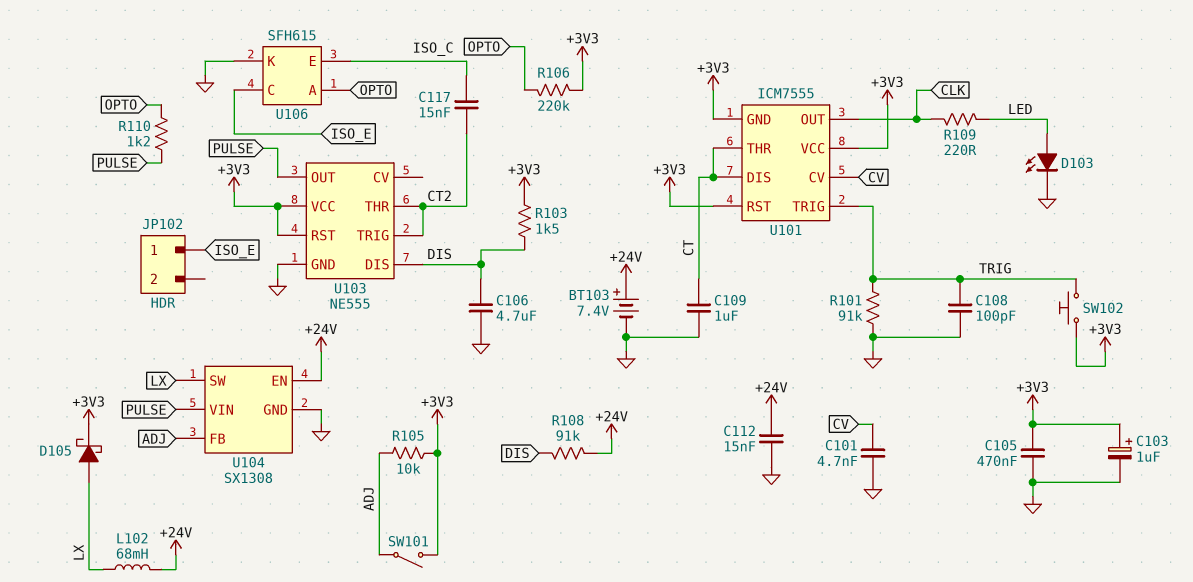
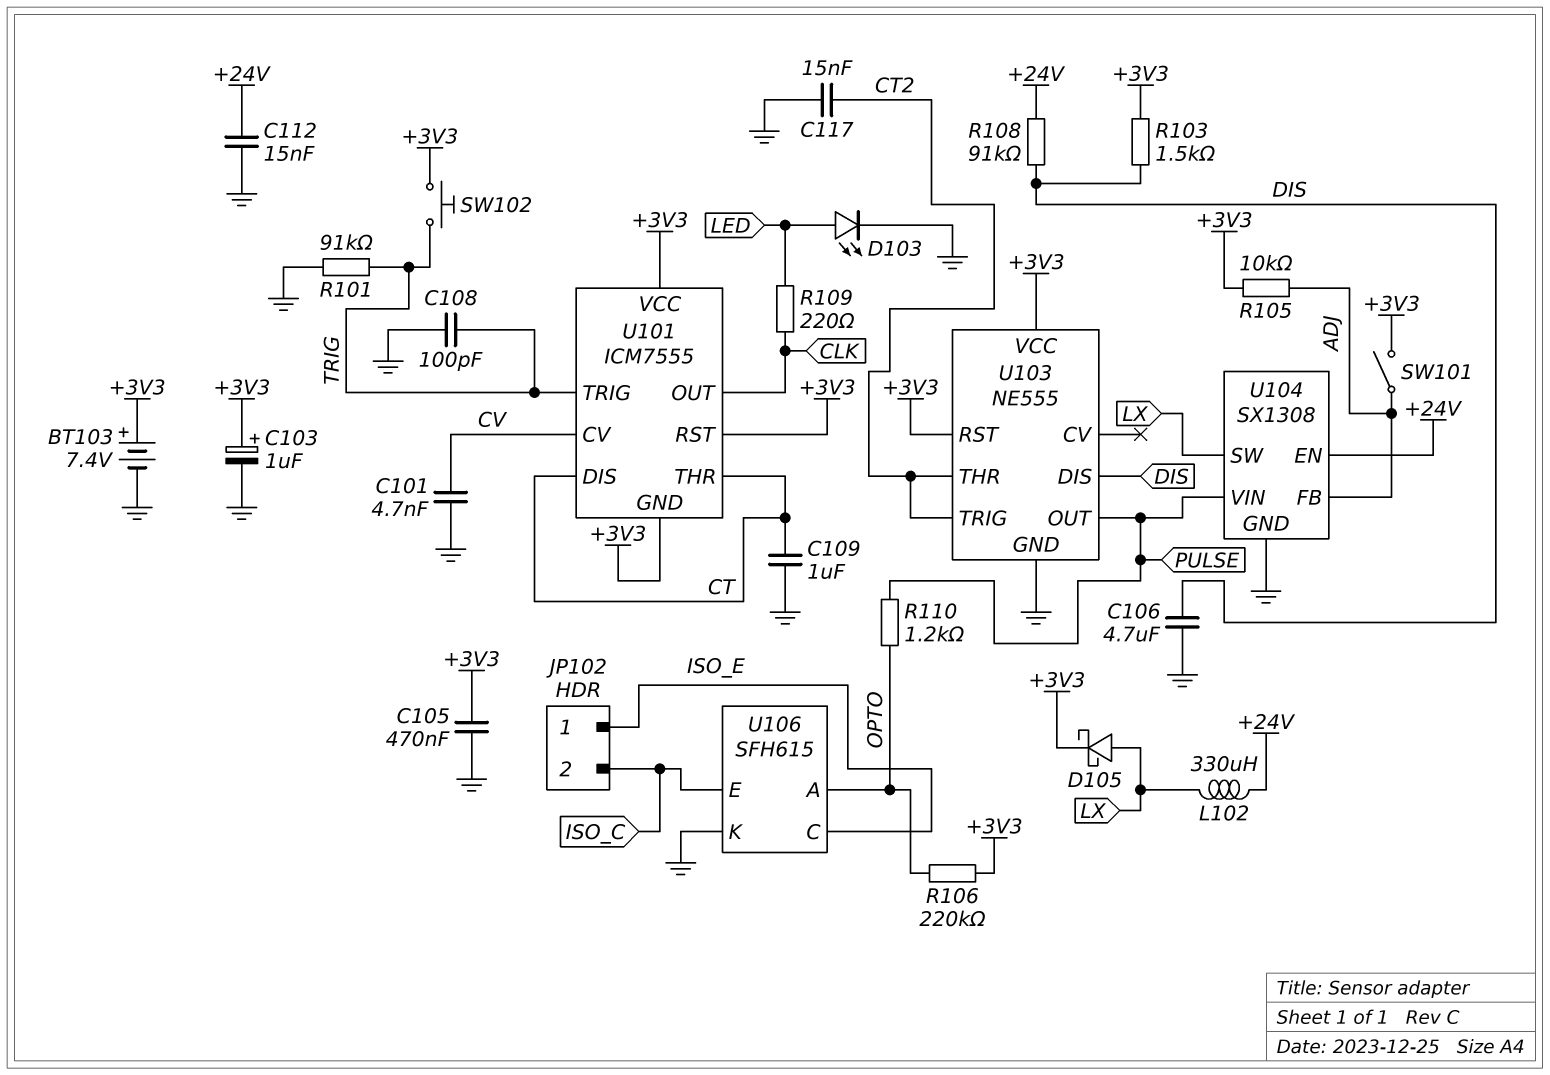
BT103: 7.4V (plus +24V, minus GND) -> 7.4V (plus +3V3, minus GND)
C117: 15nF (CT2, ISO_C) -> 15nF (CT2, GND)
JP102 pin 2: none -> ISO_C
L102: 68mH (+24V, LX) -> 330uH (+24V, LX)

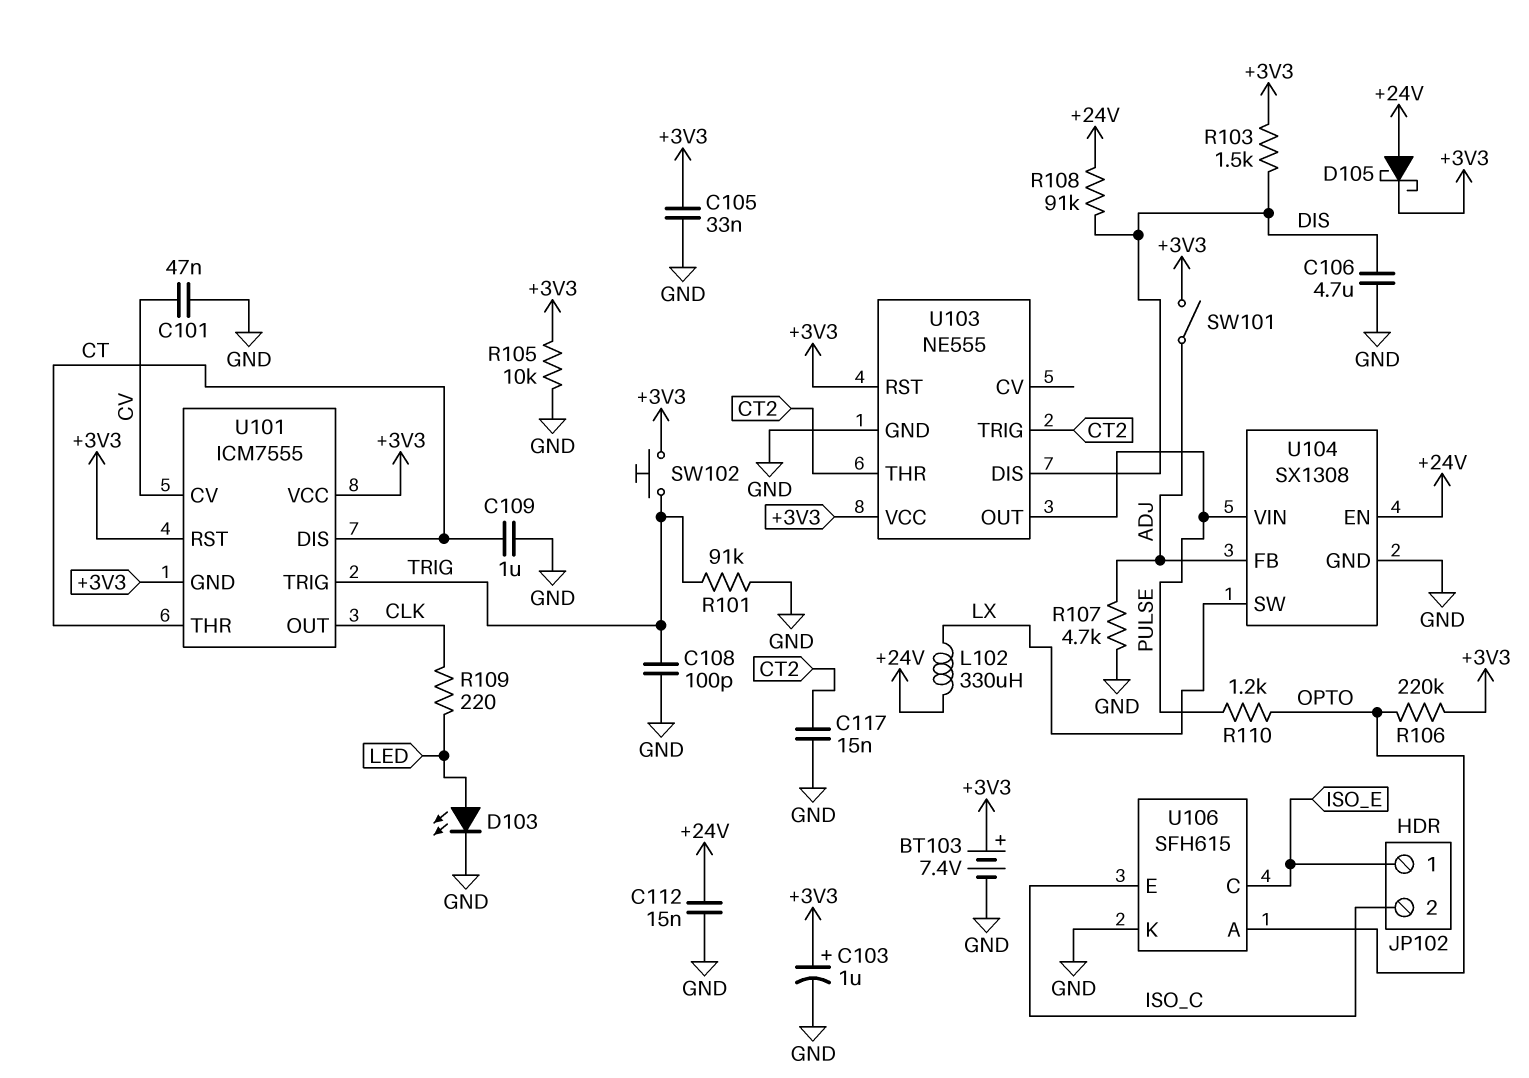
C101: 4.7nF (CV, GND) -> 47nF (CV, GND)
C105: 470nF (+3V3, GND) -> 33nF (+3V3, GND)
D105: schottky (A LX, K +3V3) -> schottky (A +24V, K +3V3)
R105: 10k (+3V3, ADJ) -> 10k (+3V3, GND)
R107: none -> 4.7k (ADJ, GND)

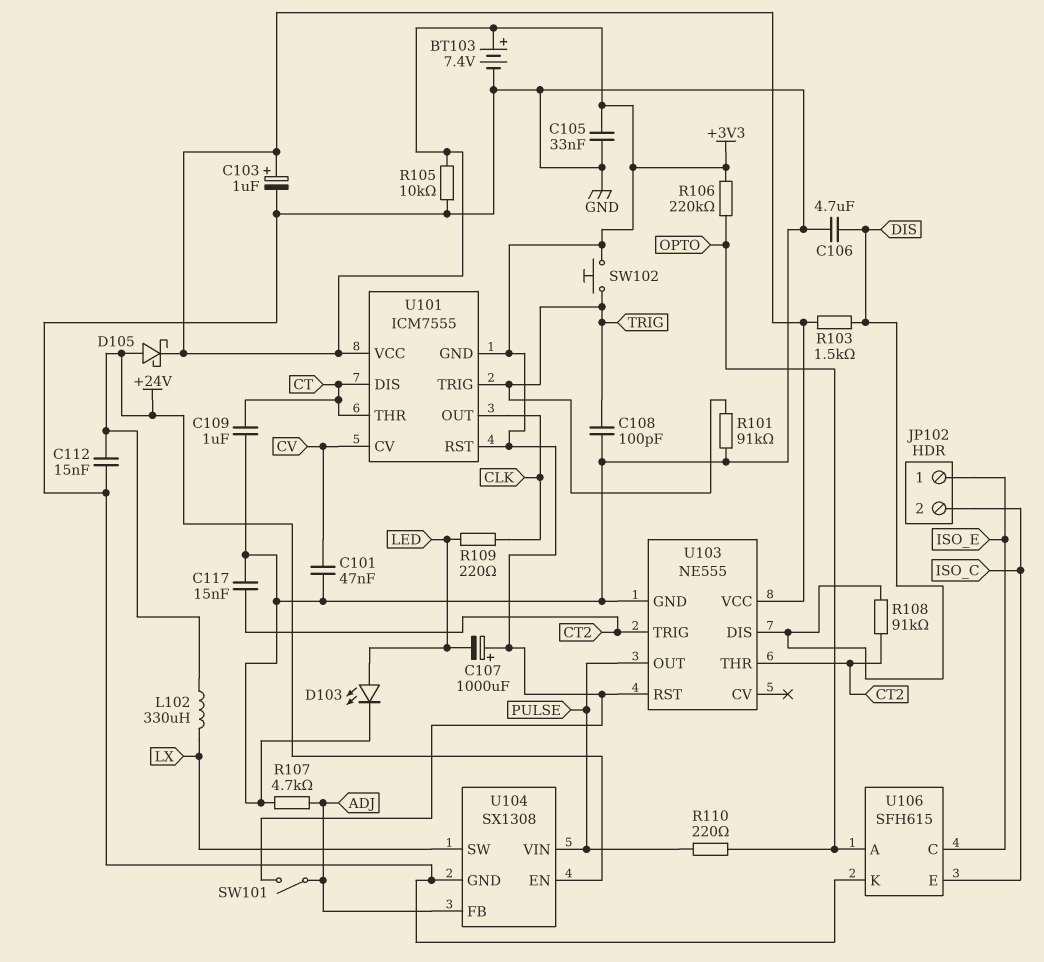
C107: none -> 1000uF (plus +3V3, minus LED)
R108: 91k (+24V, DIS) -> 91k (CT2, DIS)
R110: 1.2k (OPTO, PULSE) -> 220 (OPTO, PULSE)

